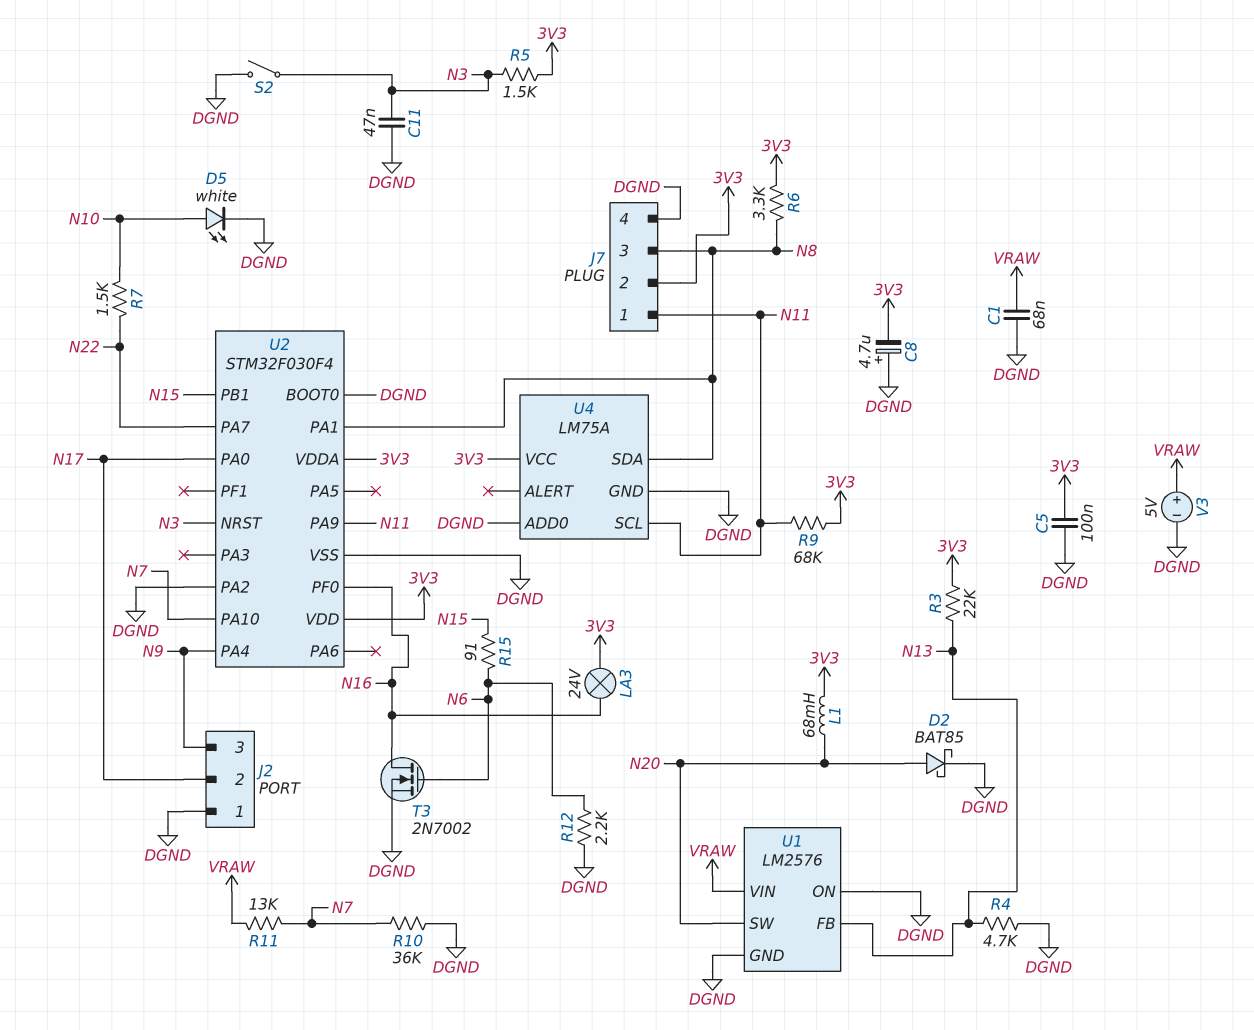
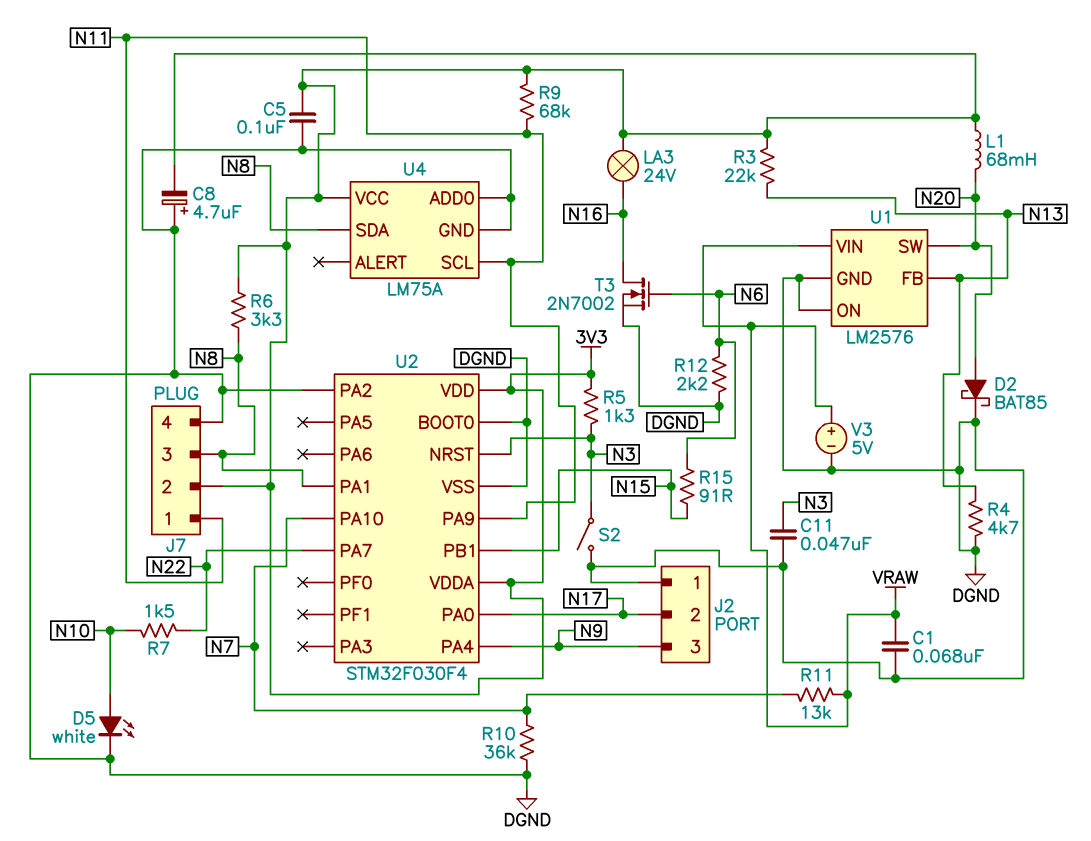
R5: 1.5k (3V3, N3) -> 1.3k (3V3, N3)
U2 pin PF0: N16 -> none

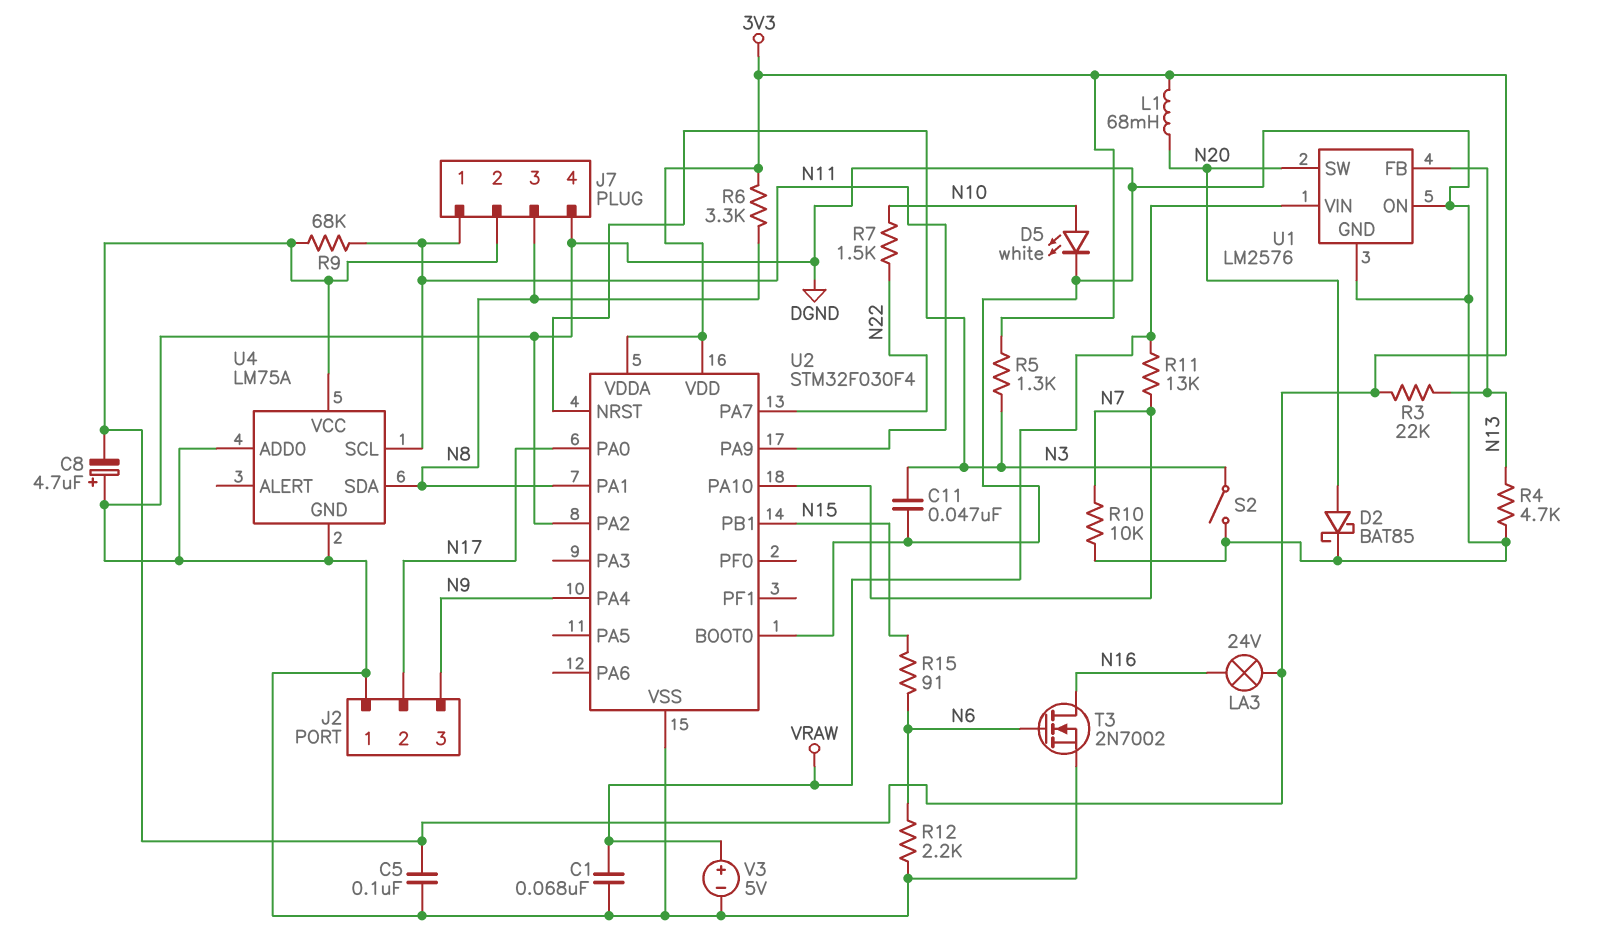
R10: 36k (DGND, N7) -> 10k (DGND, N7)

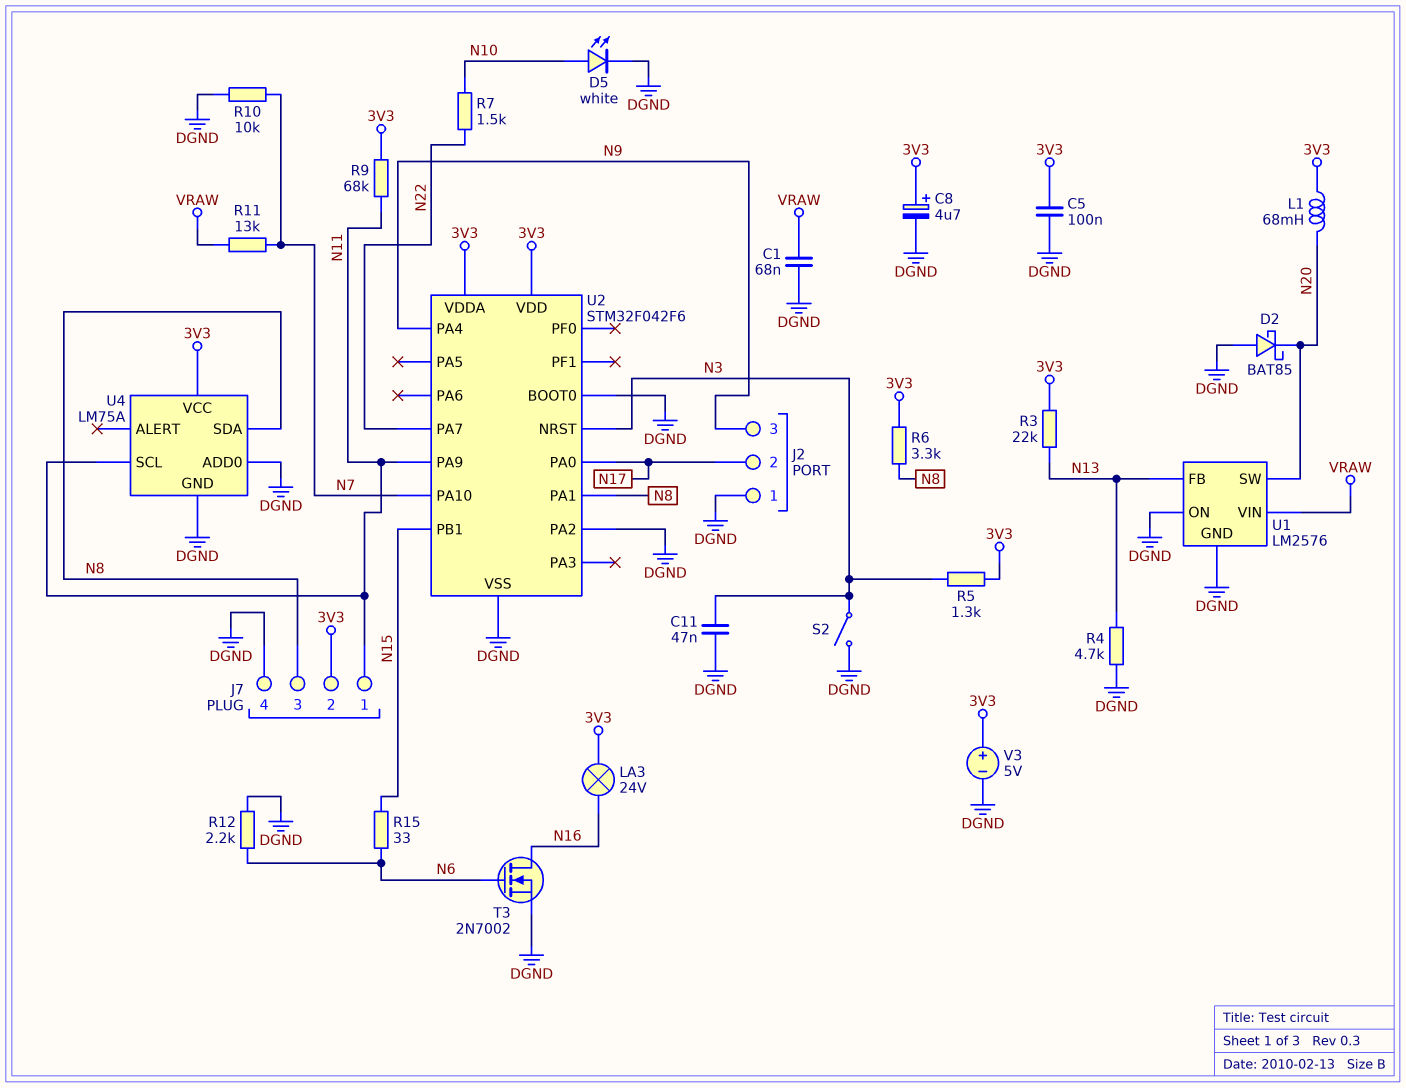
C8: 4.7uF (plus DGND, minus 3V3) -> 4.7uF (plus 3V3, minus DGND)
D2: schottky BAT85 (A N20, K DGND) -> schottky BAT85 (A DGND, K N20)
R15: 91 (N6, N15) -> 33 (N6, N15)
U2: STM32F030F4 -> STM32F042F6
V3: 5V (plus VRAW, minus DGND) -> 5V (plus 3V3, minus DGND)

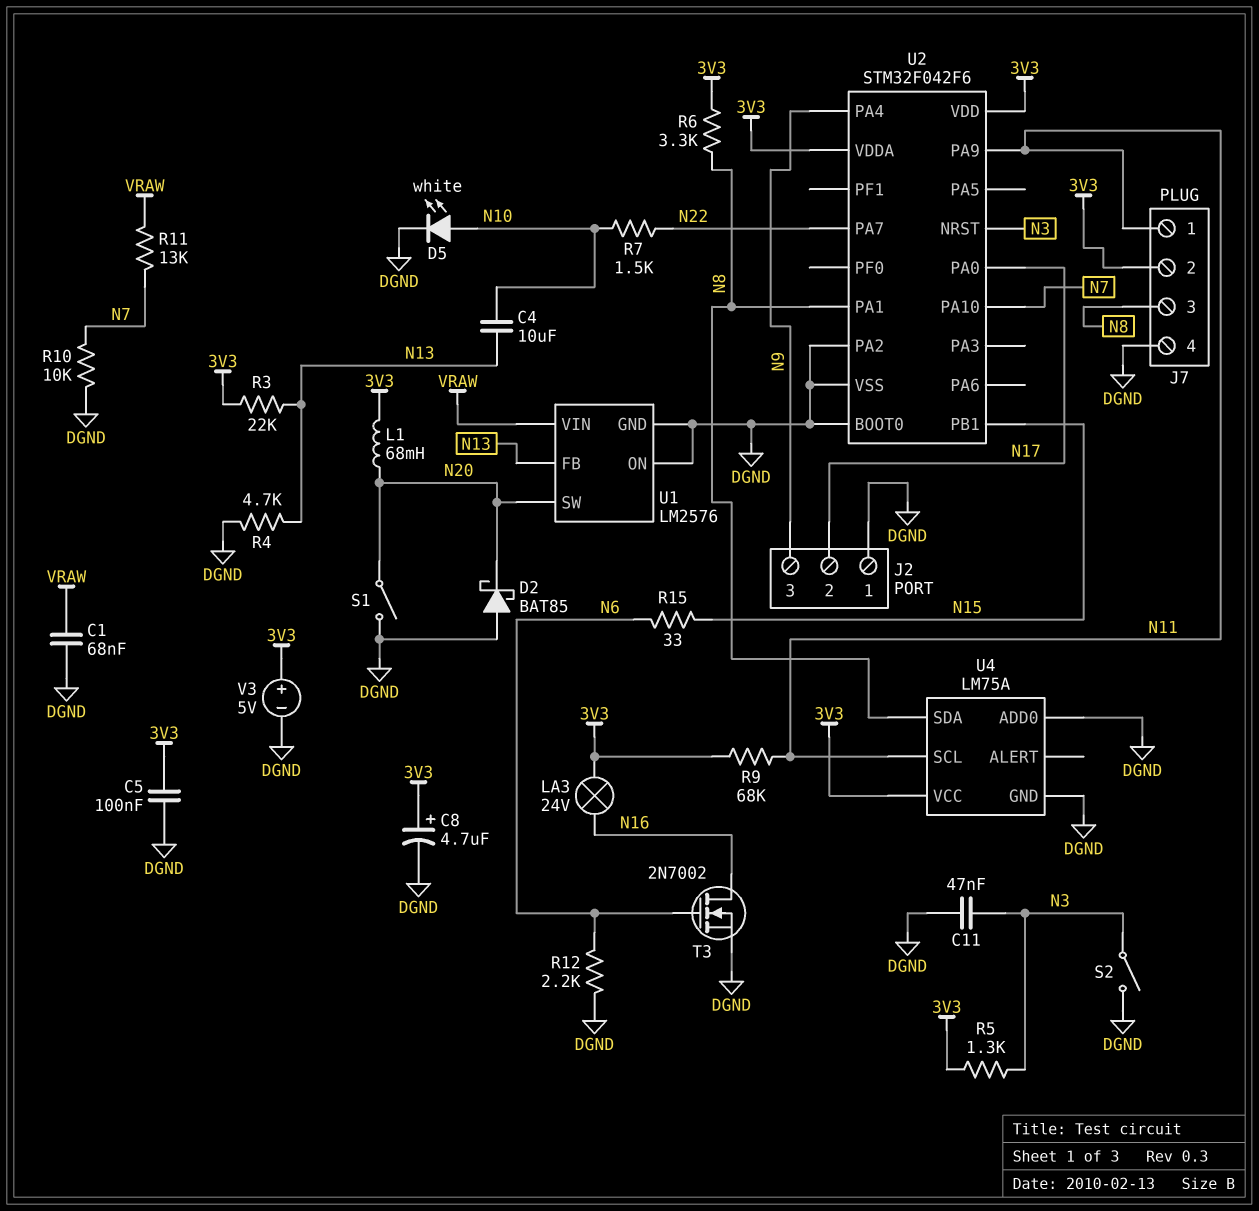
C4: none -> 10uF (N10, N13)
S1: none -> switch (DGND, N20)

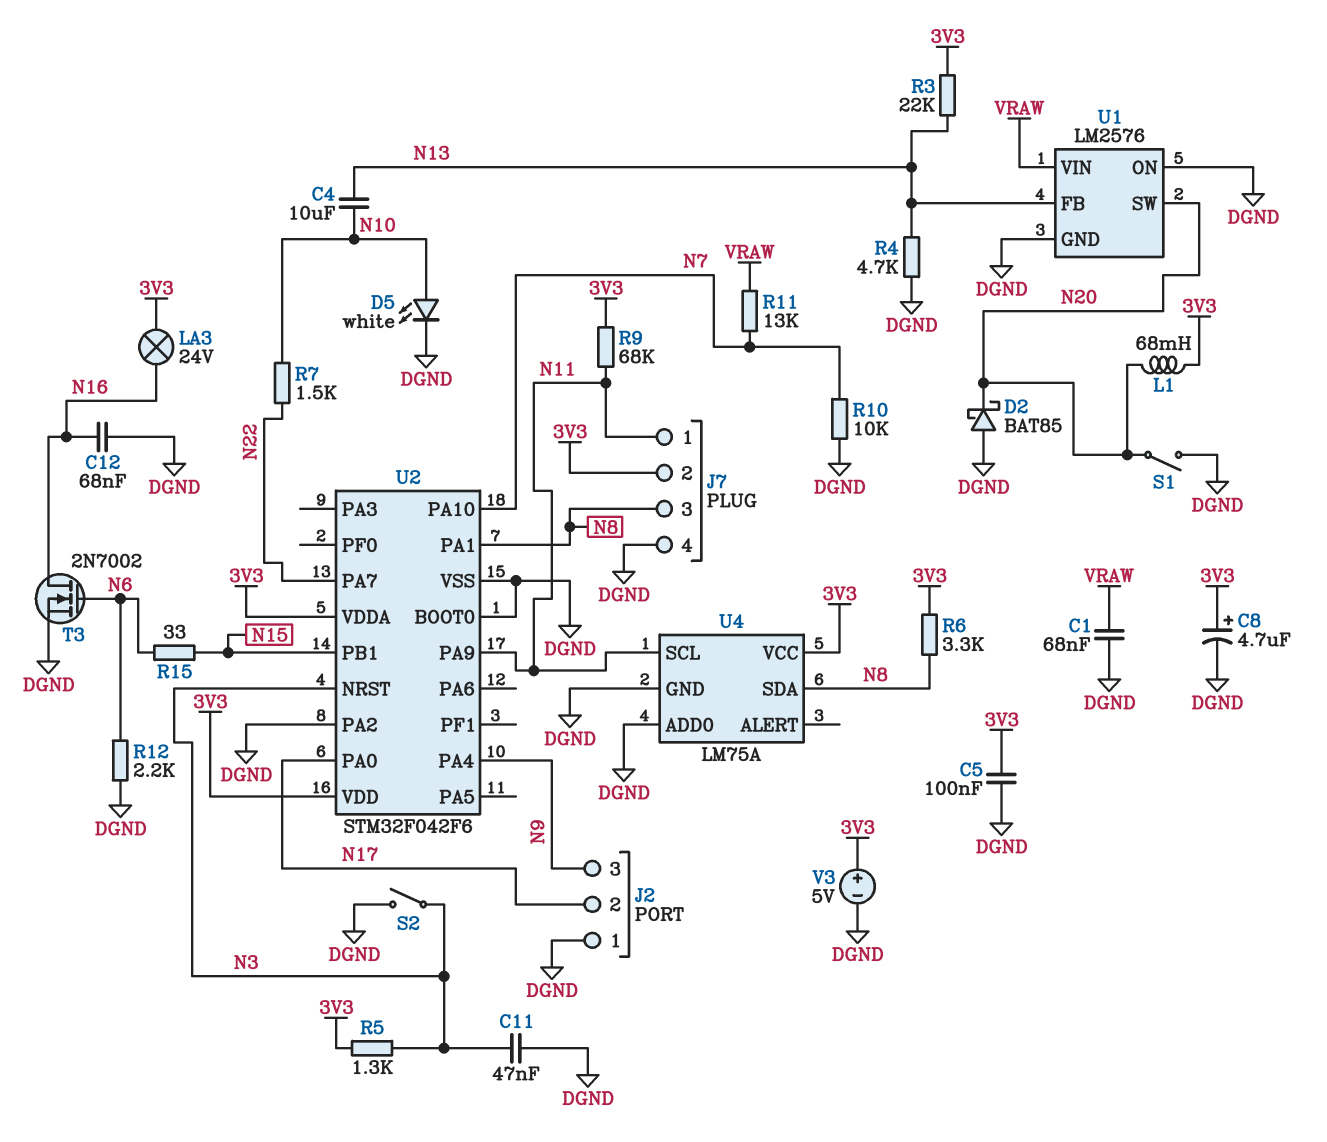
C12: none -> 68nF (DGND, N16)

